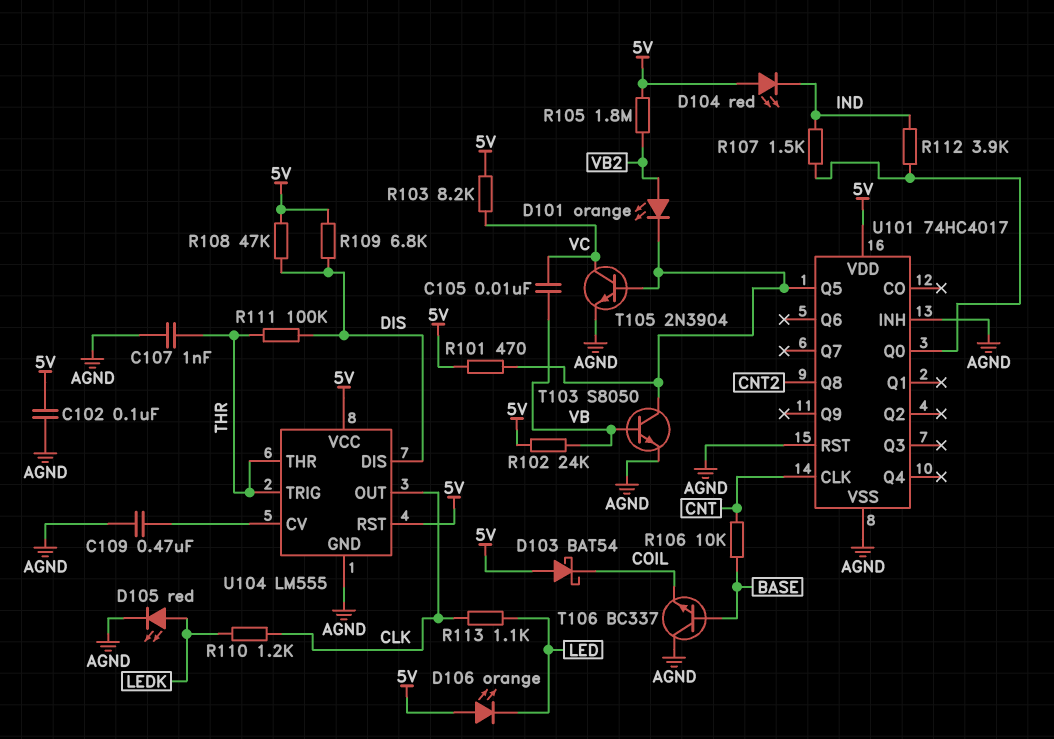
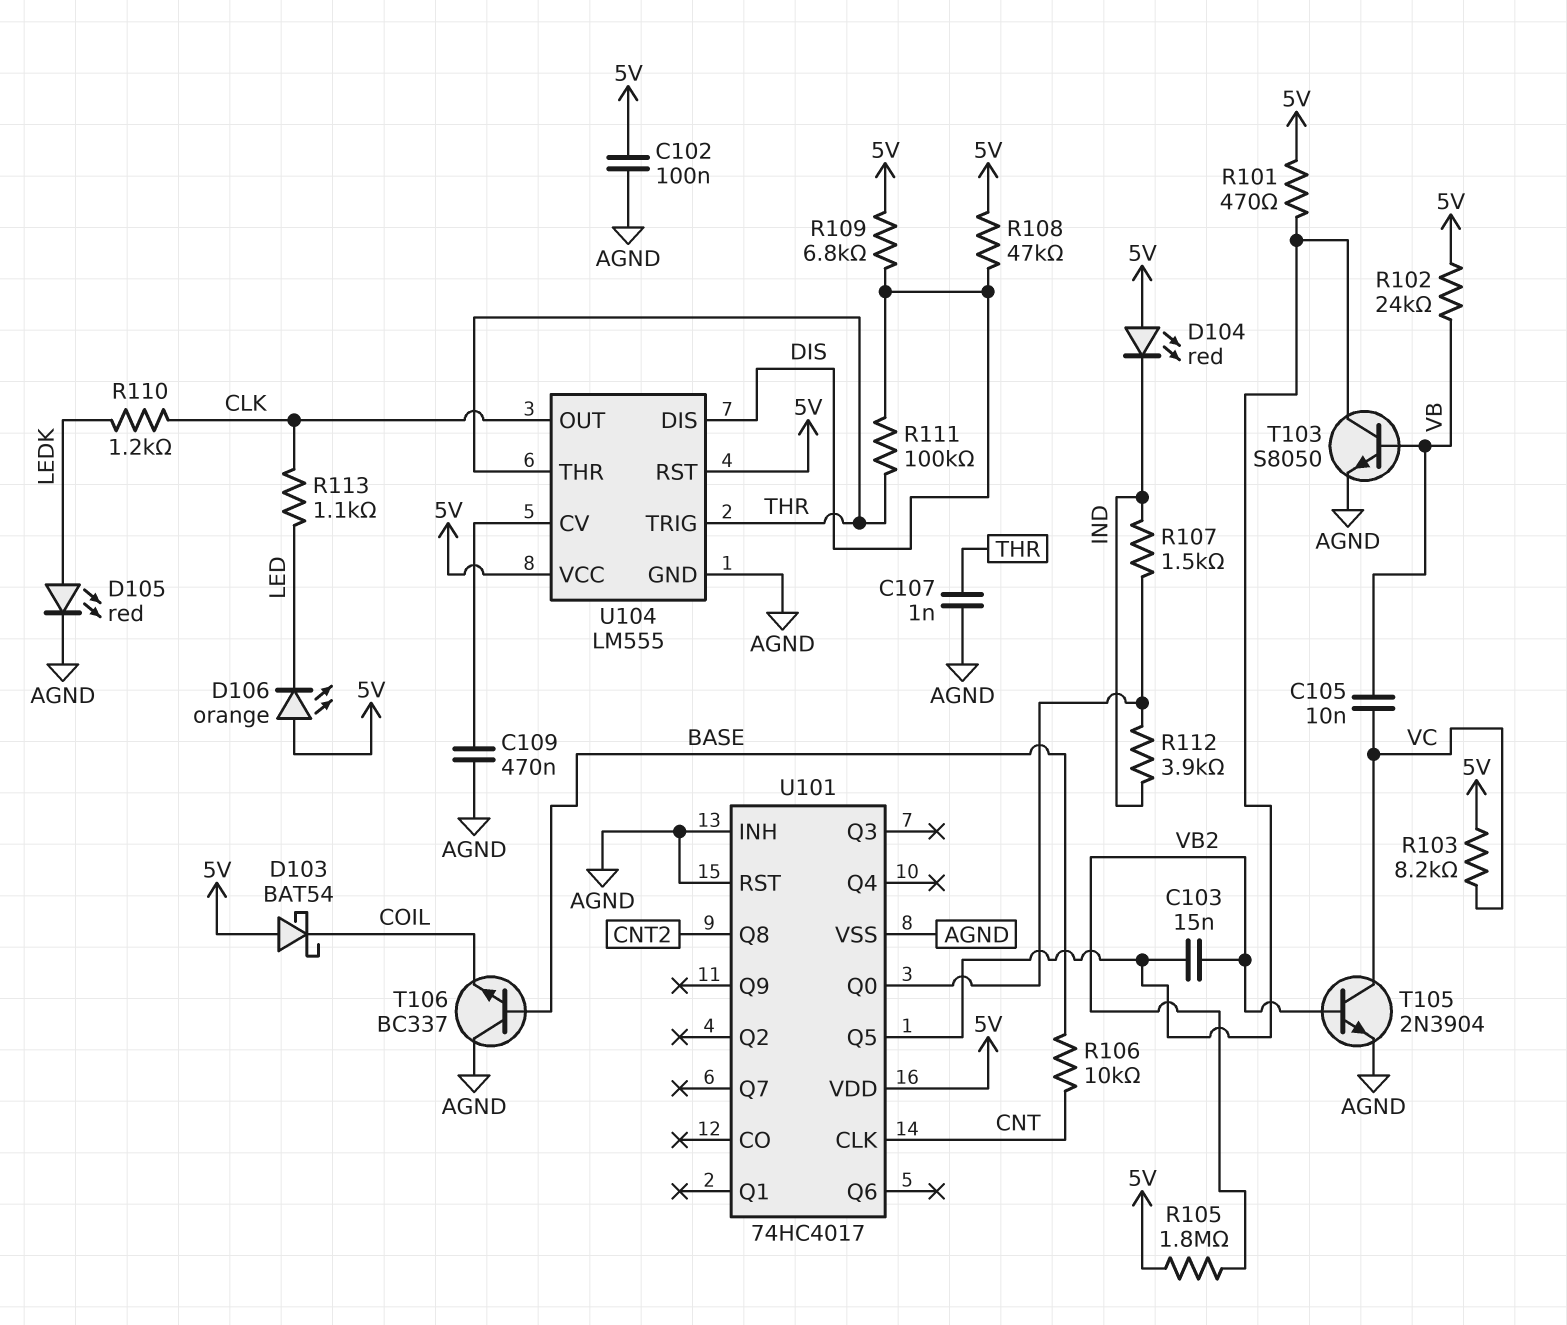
C103: none -> 15nF (U101/Q5, VB2)
D101: LED orange (A VB2, K U101/Q5) -> none
T105: NPN 2N3904 (B U101/Q5, C VC, E AGND) -> NPN 2N3904 (B VB2, C VC, E AGND)

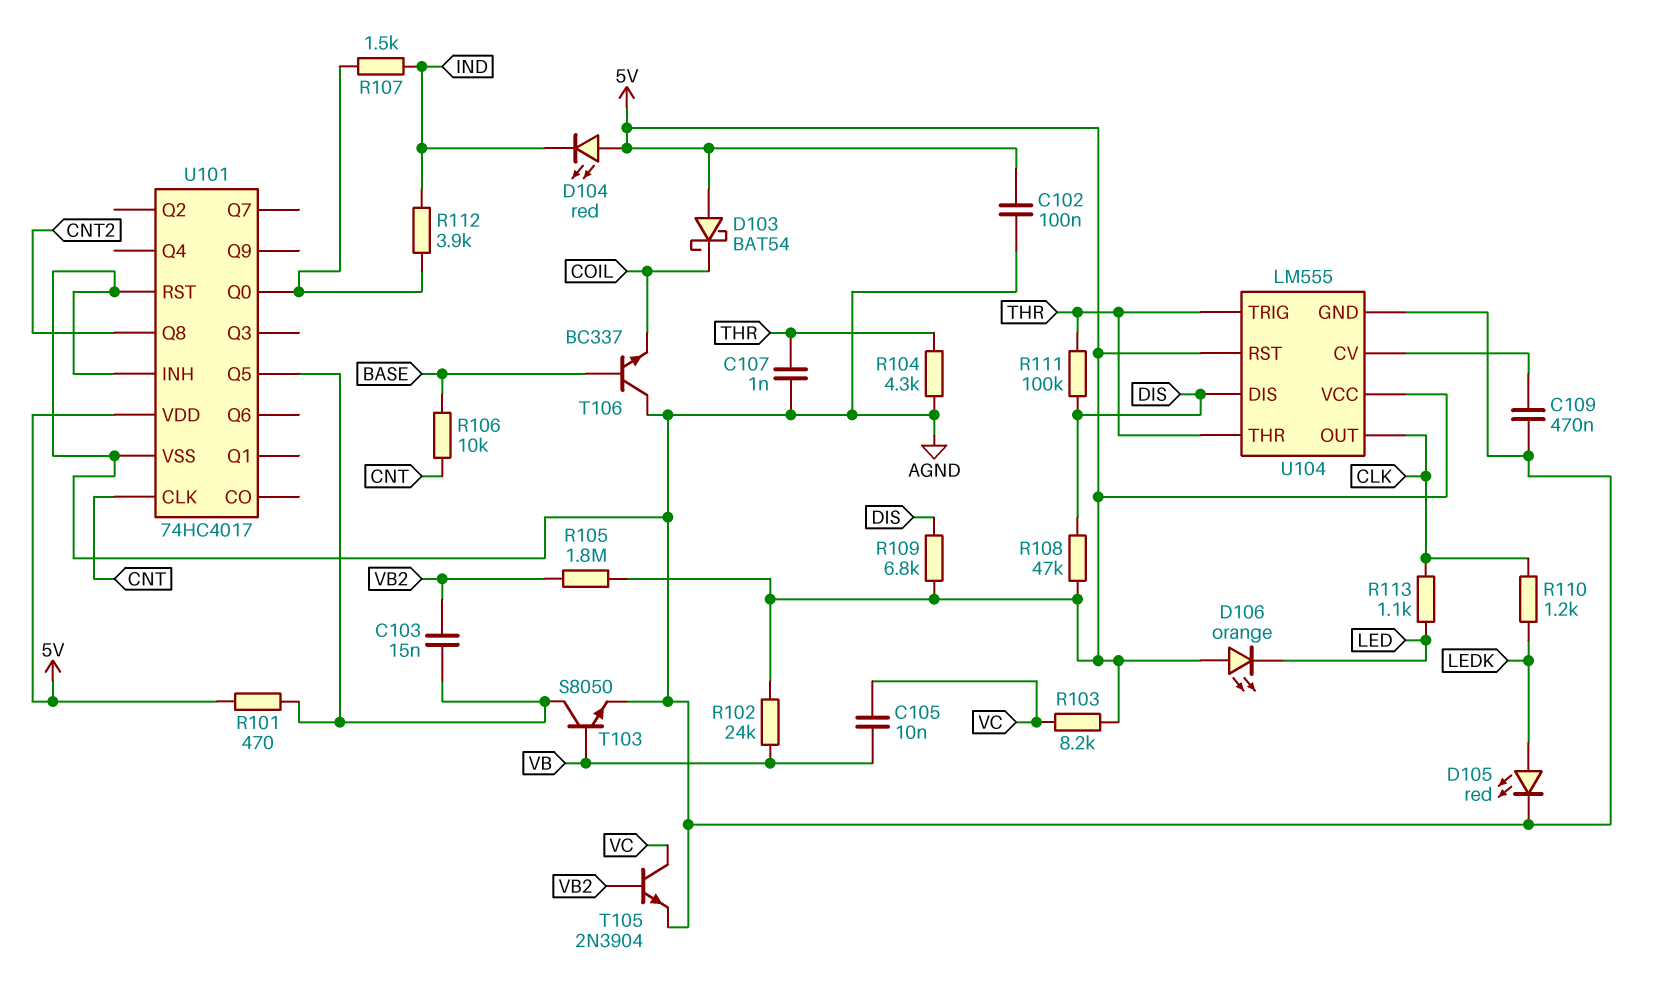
R104: none -> 4.3k (AGND, THR)

